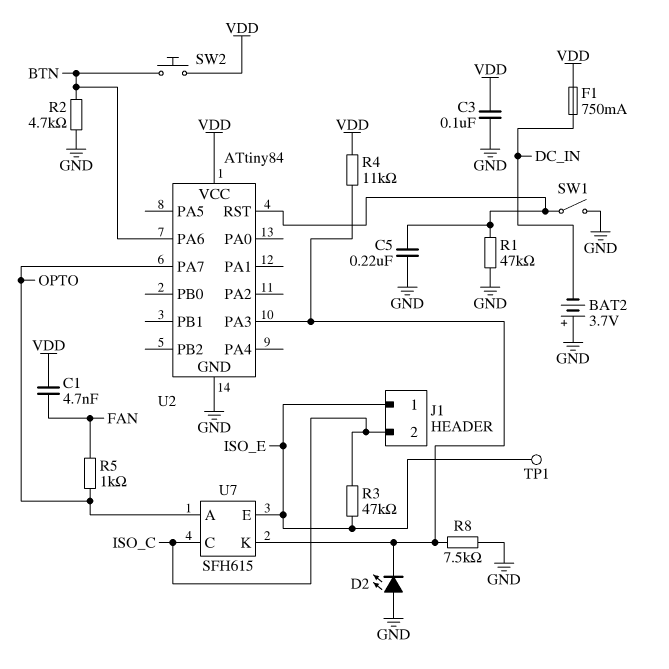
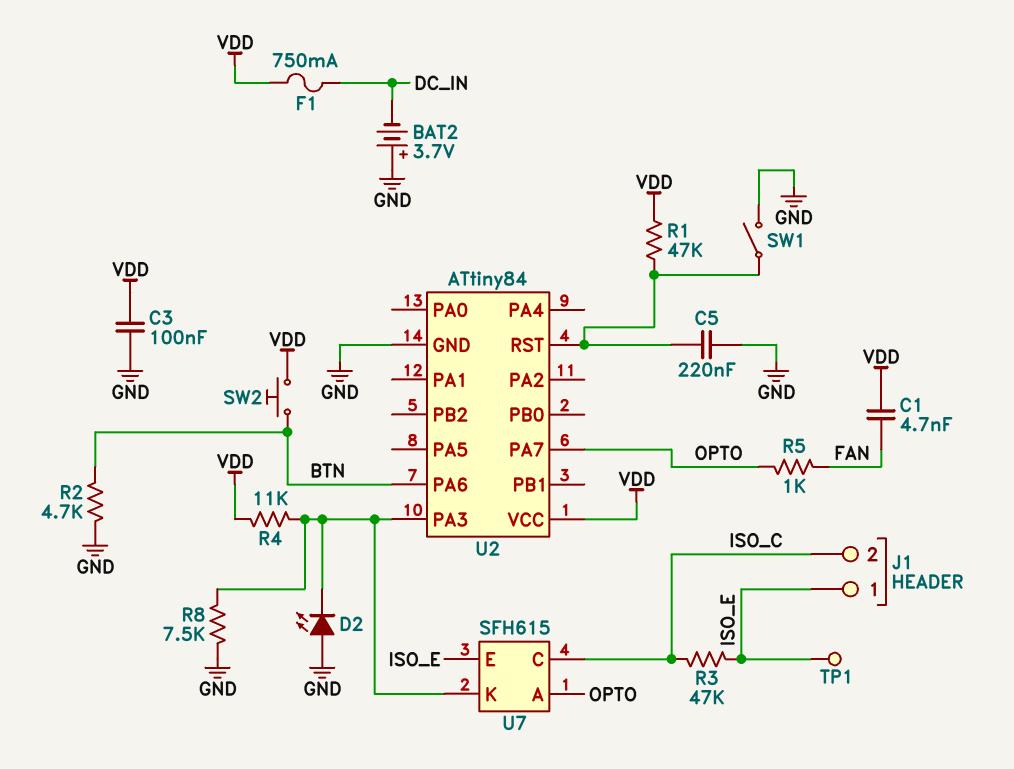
R1: 47k (GND, U2/RST) -> 47k (U2/RST, VDD)

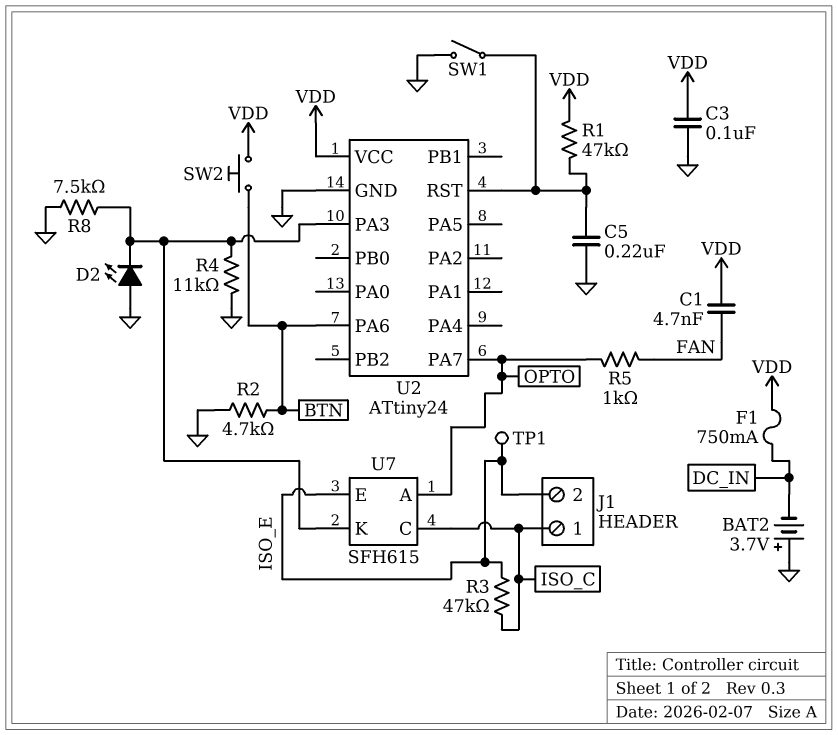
J1 pin 1: ISO_E -> ISO_C
J1 pin 2: ISO_C -> ISO_E
R4: 11k (U2/PA3, VDD) -> 11k (GND, U2/PA3)
U2: ATtiny84 -> ATtiny24

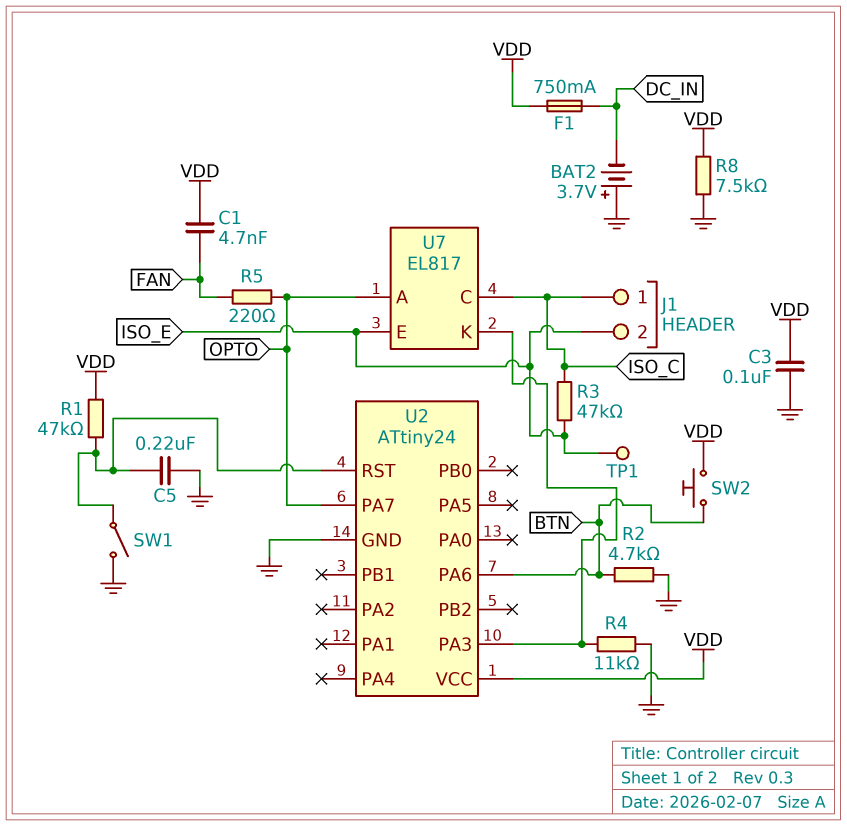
D2: LED (A GND, K U2/PA3) -> none
R5: 1k (FAN, OPTO) -> 220 (FAN, OPTO)
R8: 7.5k (GND, U2/PA3) -> 7.5k (GND, VDD)
U7: SFH615 -> EL817

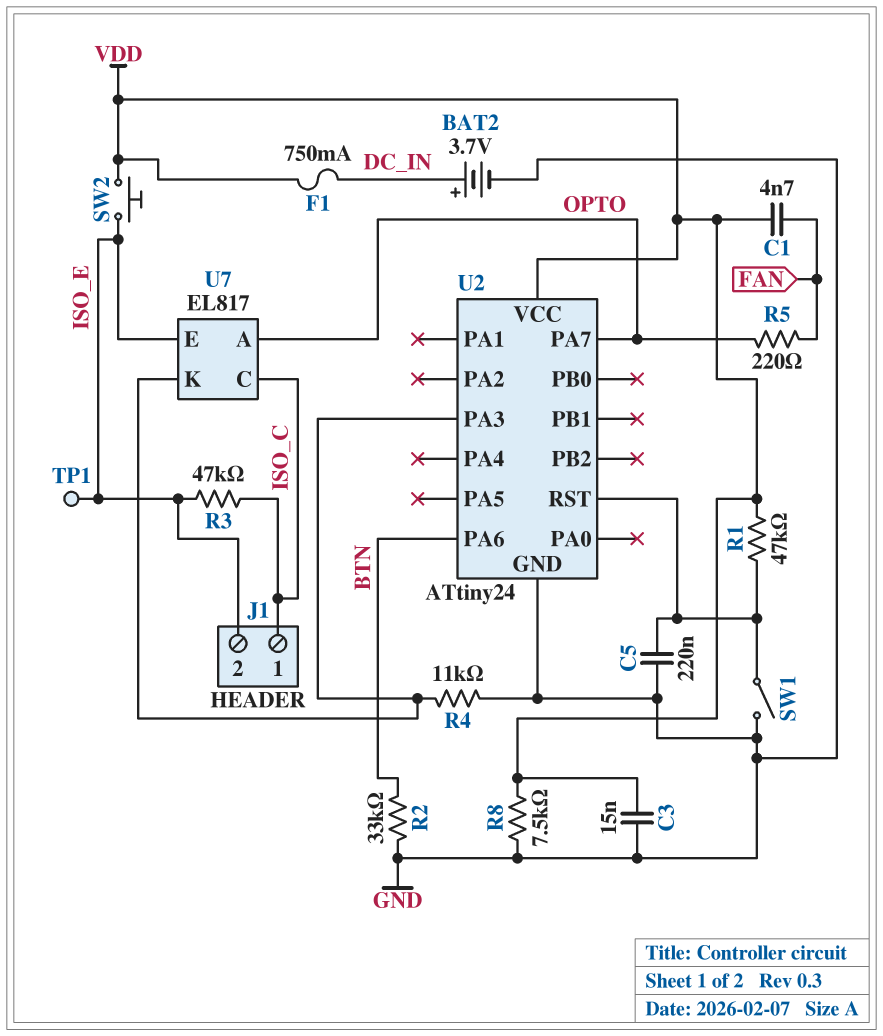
BAT2: 3.7V (plus GND, minus DC_IN) -> 3.7V (plus DC_IN, minus GND)
C3: 100nF (GND, VDD) -> 15nF (GND, VDD)
R2: 4.7k (BTN, GND) -> 33k (BTN, GND)
SW2: button (BTN, VDD) -> button (ISO_E, VDD)

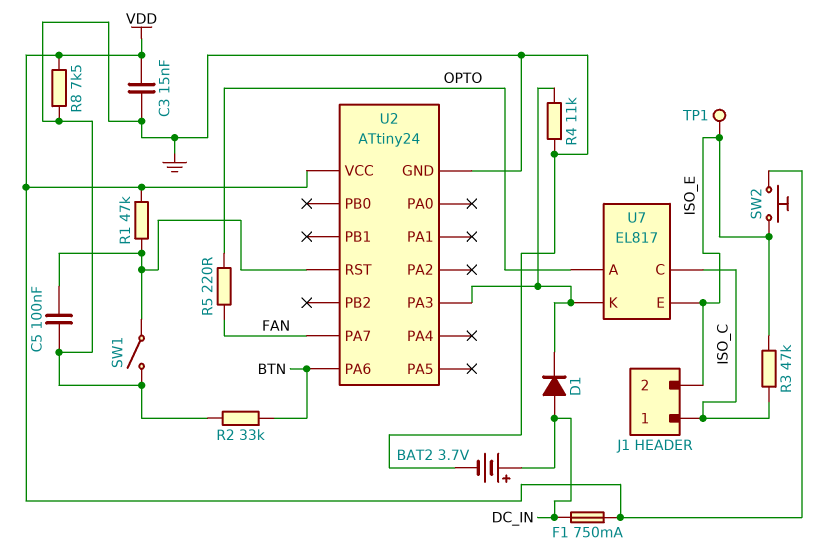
C1: 4.7nF (FAN, VDD) -> none
C5: 220nF (GND, U2/RST) -> 100nF (GND, U2/RST)
D1: none -> diode (A DC_IN, K U2/PA3)
U2 pin PA7: OPTO -> FAN

